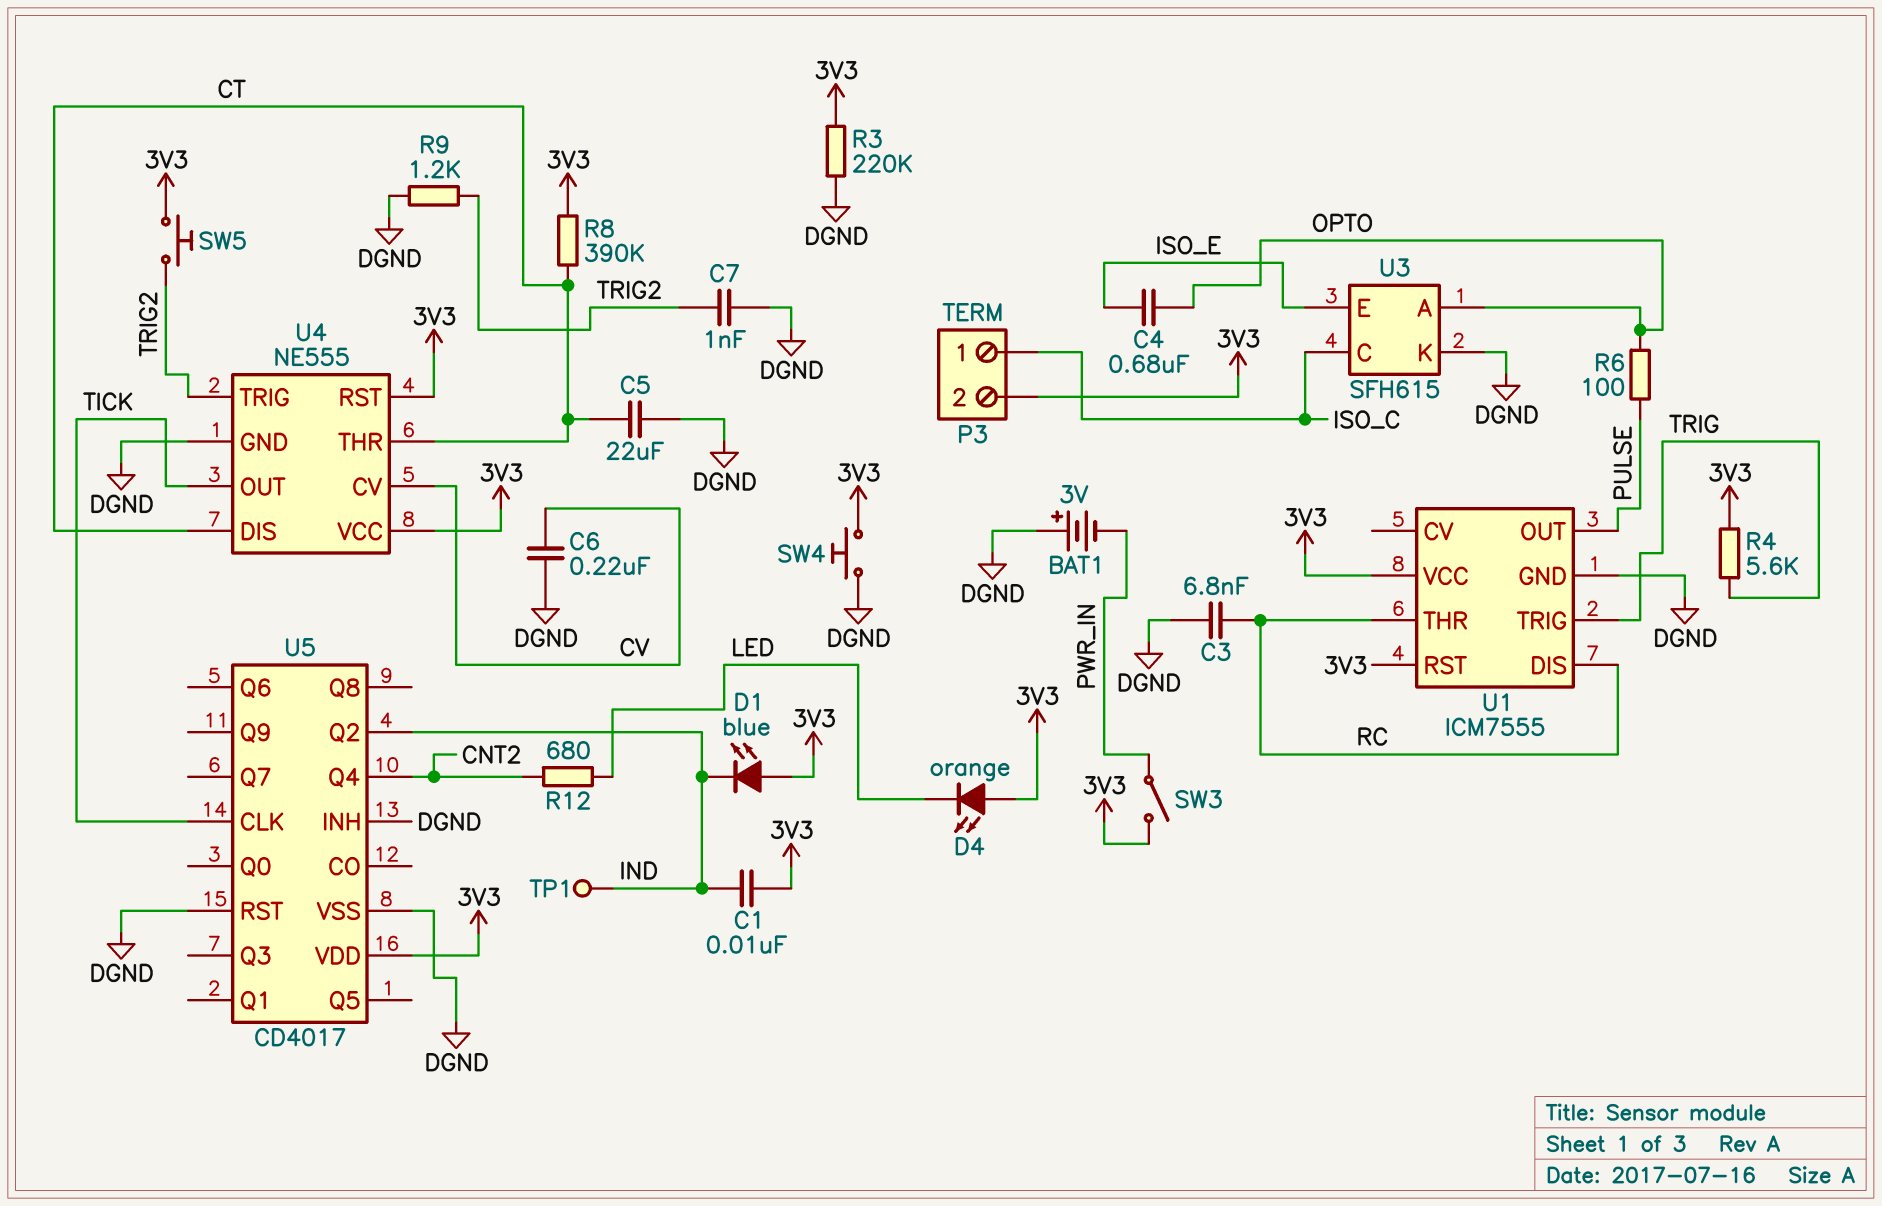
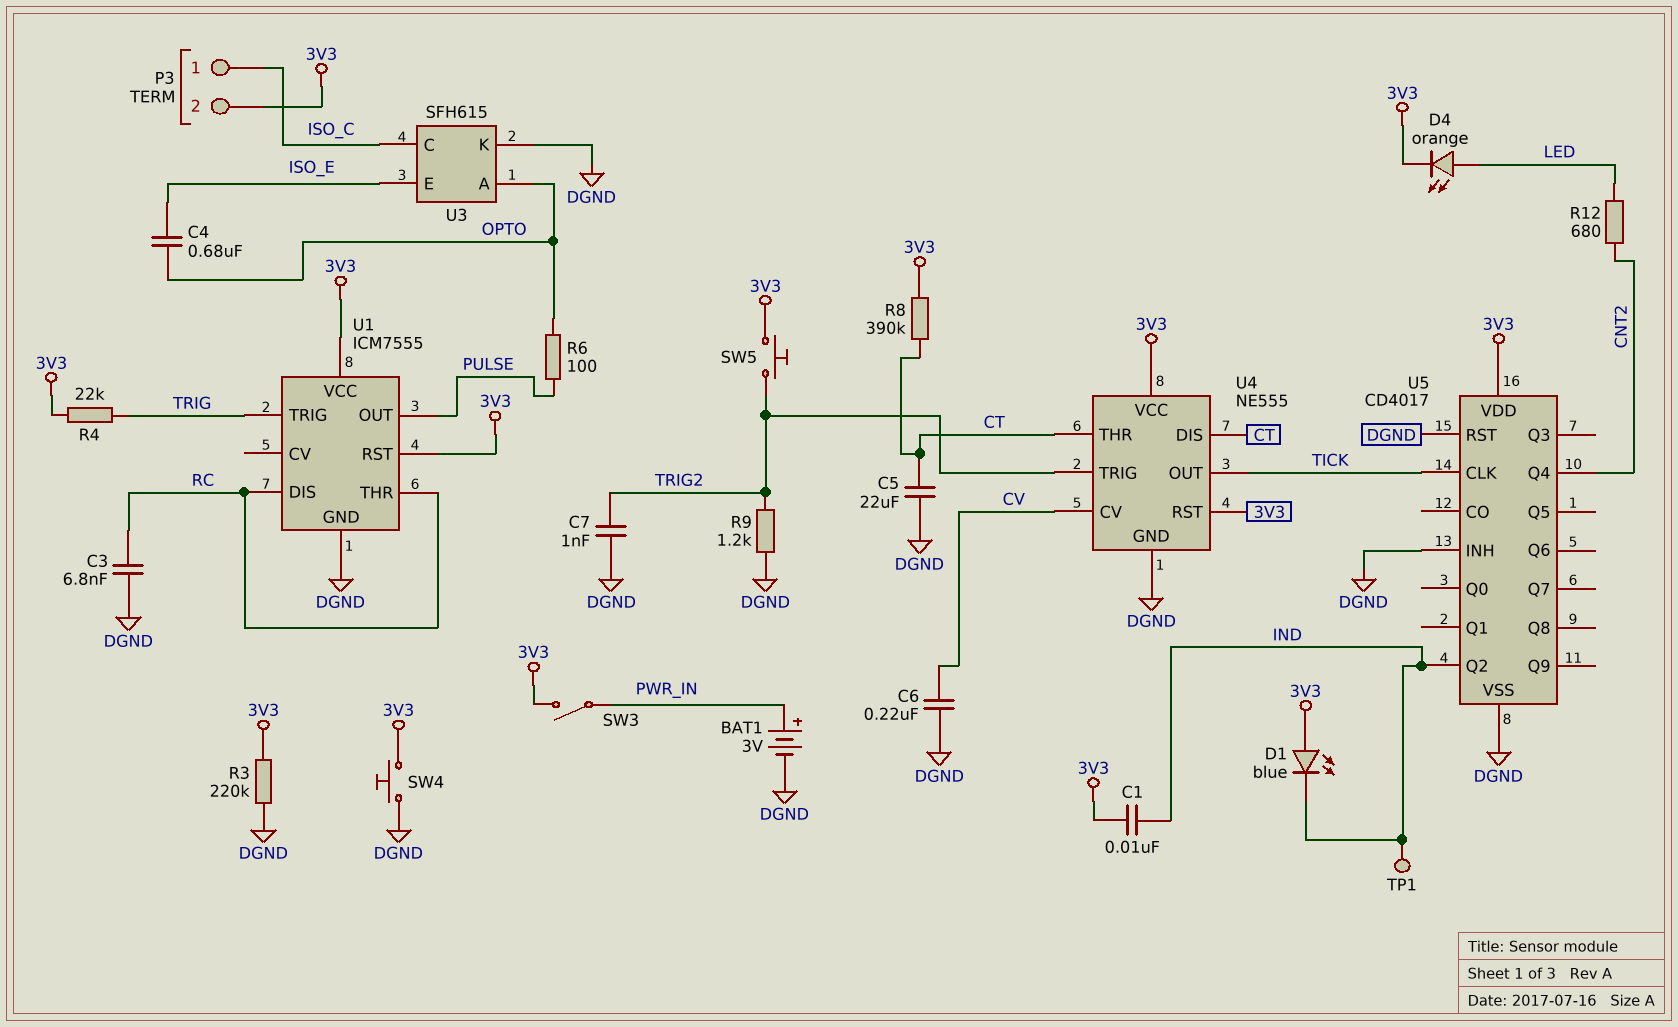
BAT1: 3V (plus DGND, minus PWR_IN) -> 3V (plus PWR_IN, minus DGND)
D4: LED orange (A 3V3, K LED) -> LED orange (A LED, K 3V3)
R4: 5.6k (3V3, TRIG) -> 22k (3V3, TRIG)

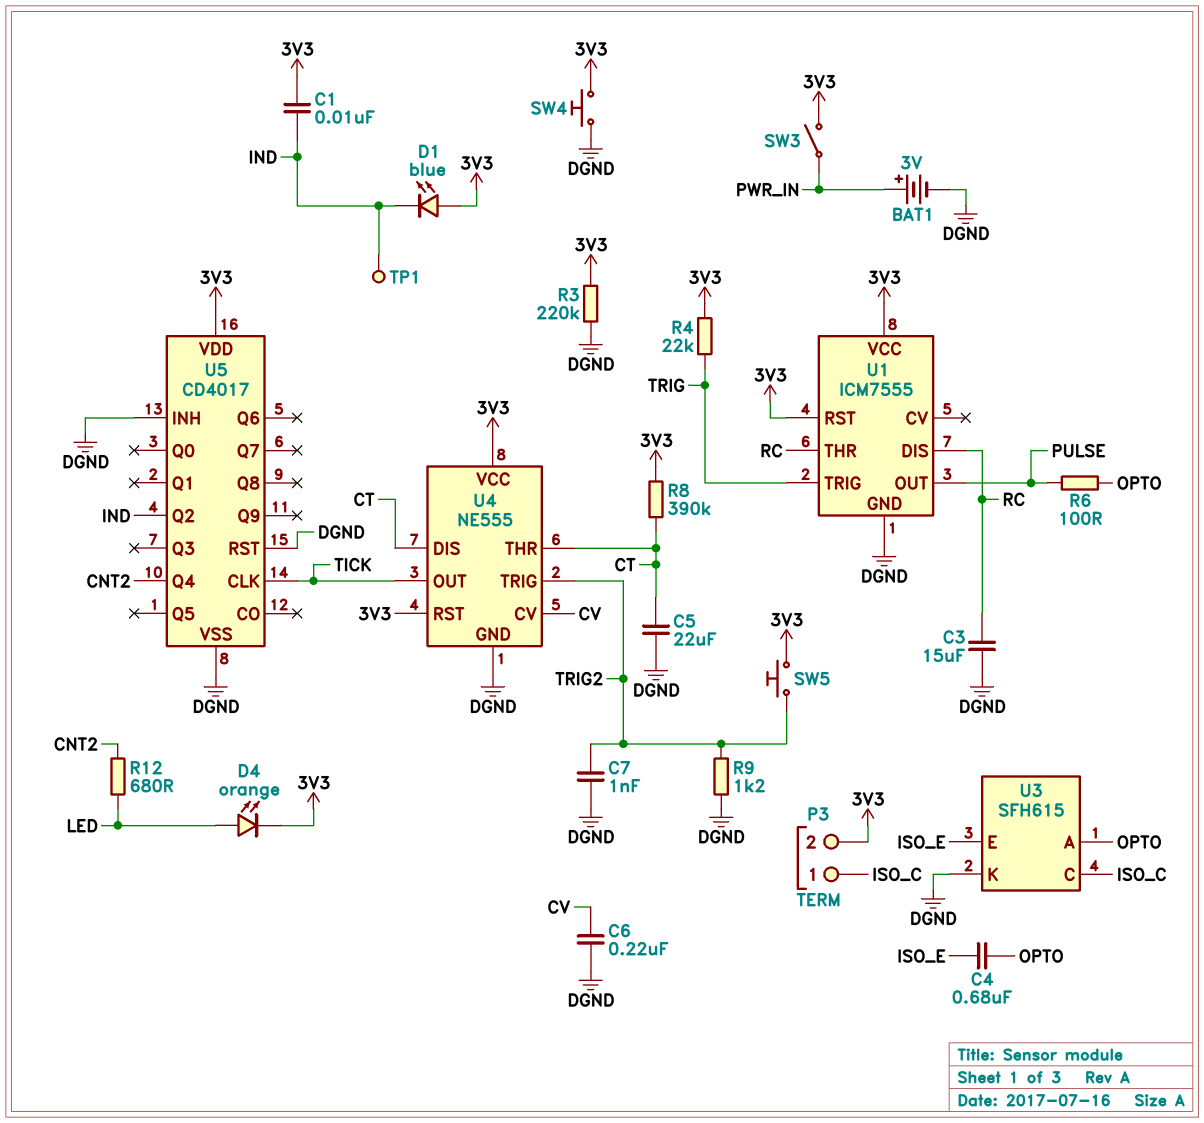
C3: 6.8nF (DGND, RC) -> 15uF (DGND, RC)

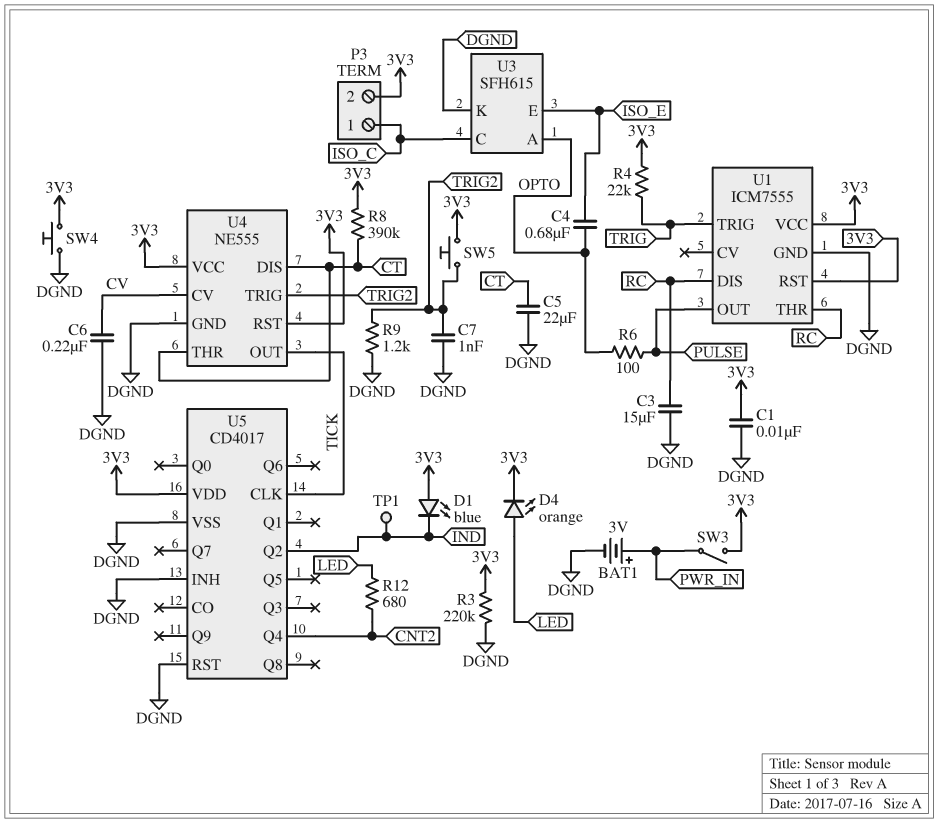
C1: 10nF (3V3, IND) -> 10nF (3V3, DGND)

